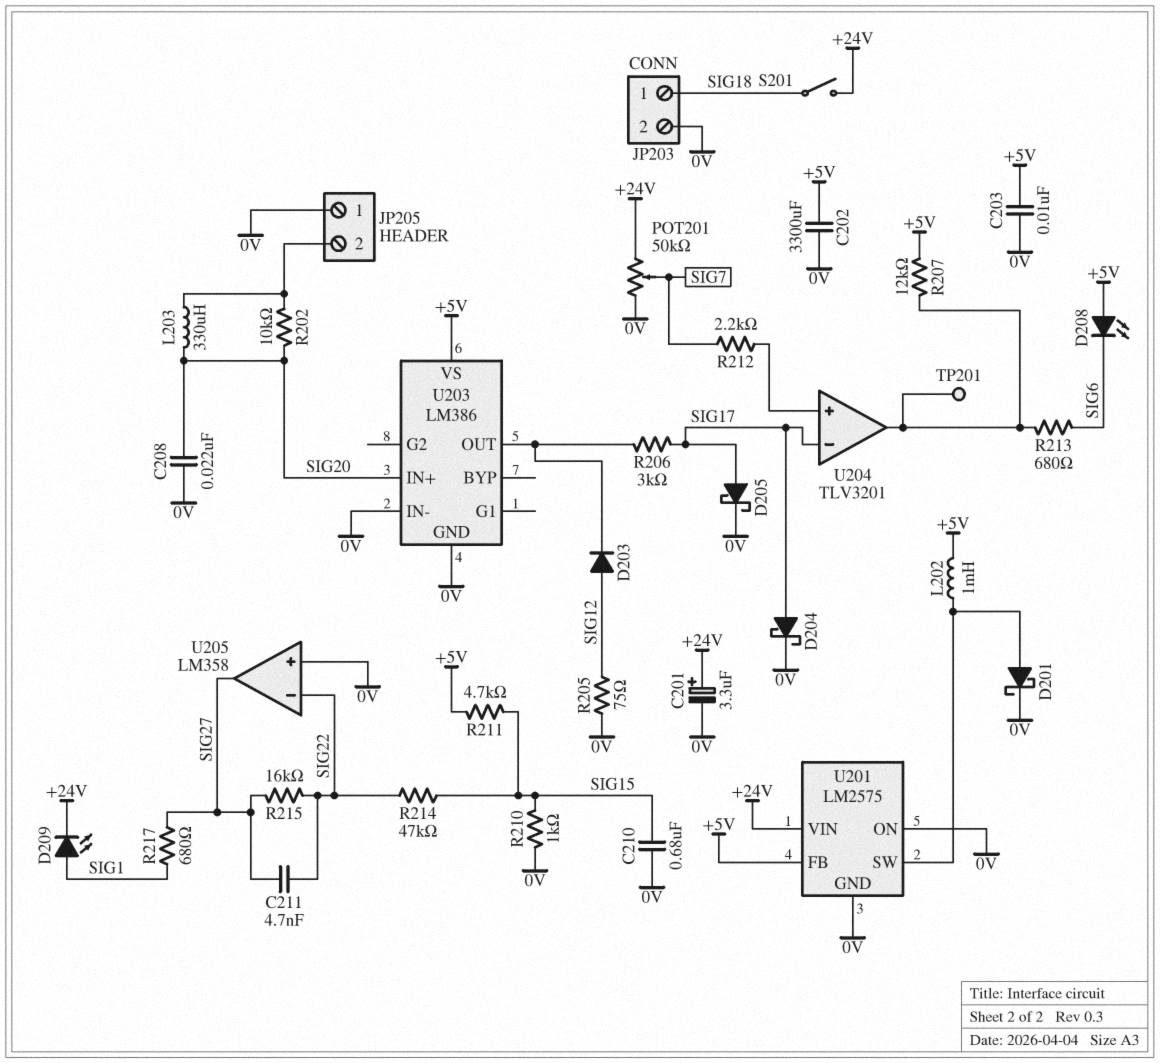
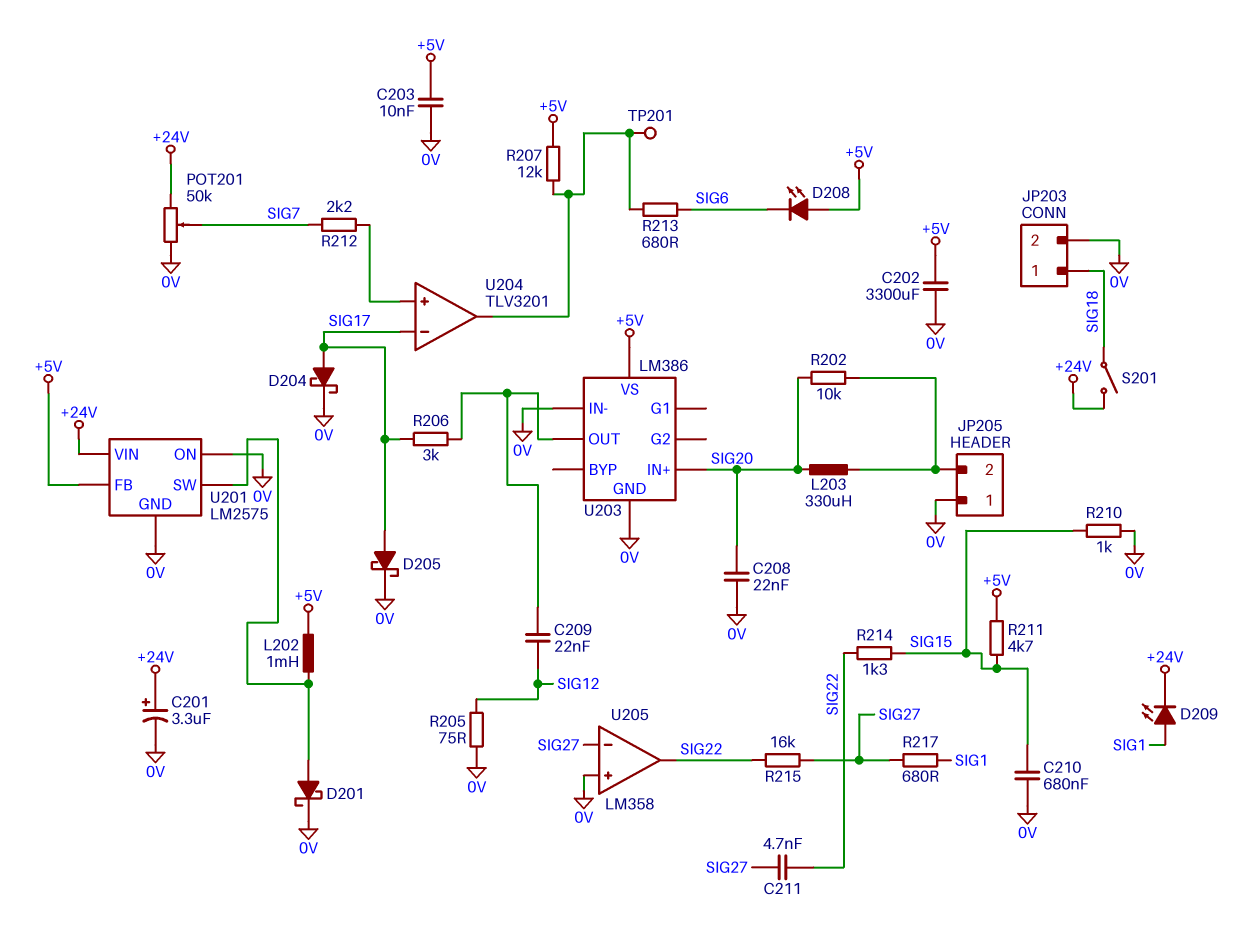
C209: none -> 22nF (SIG12, U203/OUT)
D203: diode (A SIG12, K U203/OUT) -> none
R214: 47k (SIG15, SIG22) -> 1.3k (SIG15, SIG22)
U205 pin in-: SIG22 -> SIG27
U205 pin out: SIG27 -> SIG22

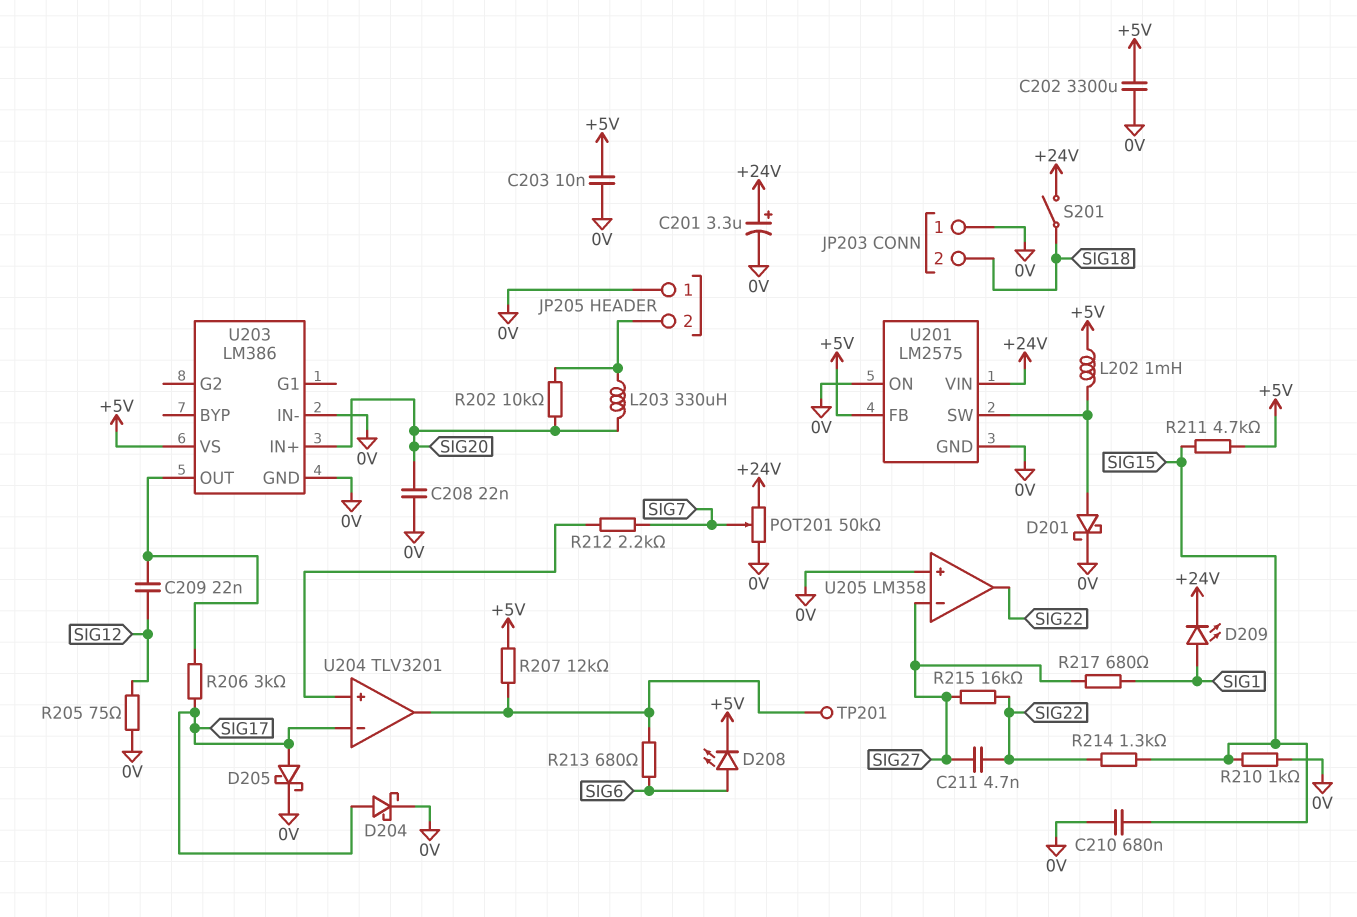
D208: LED (A +5V, K SIG6) -> LED (A SIG6, K +5V)
JP203 pin 1: SIG18 -> 0V
JP203 pin 2: 0V -> SIG18

